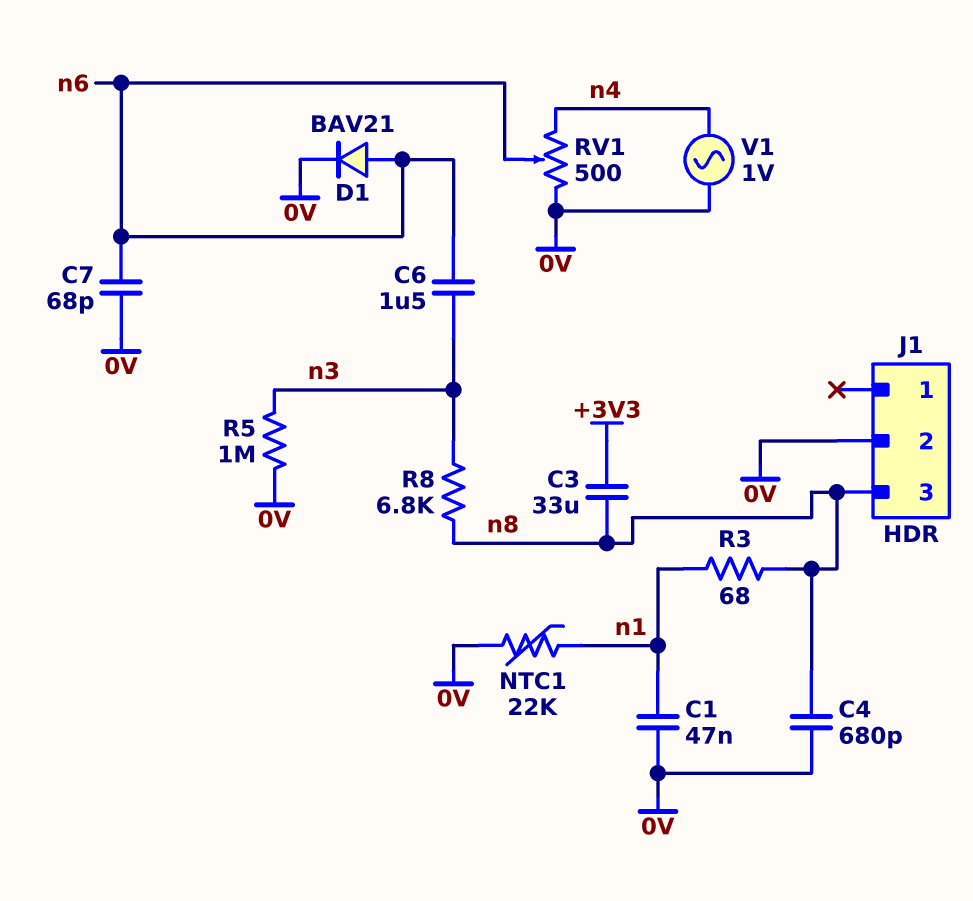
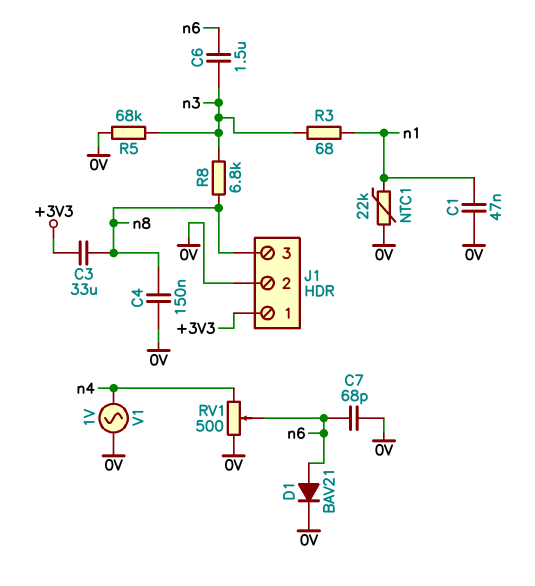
C4: 680pF (0V, n8) -> 150nF (0V, n8)
J1 pin 1: none -> +3V3
R3: 68 (n1, n8) -> 68 (n1, n3)
R5: 1M (0V, n3) -> 68k (0V, n3)

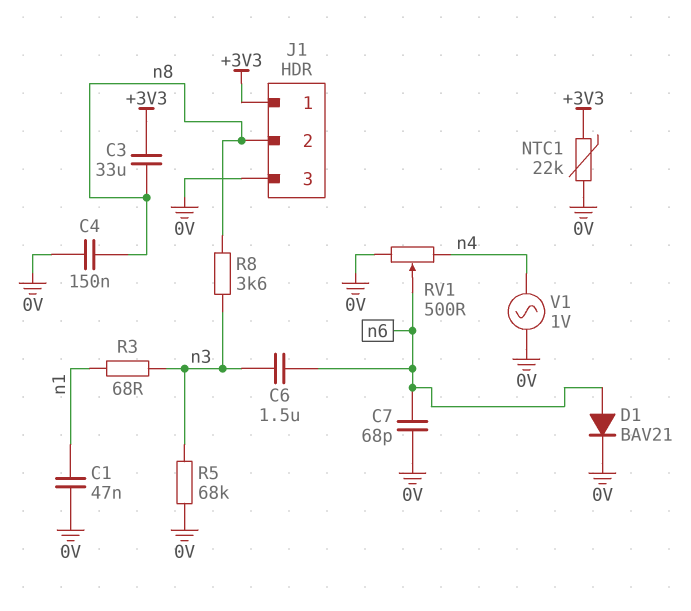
J1 pin 2: 0V -> n8
J1 pin 3: n8 -> 0V
NTC1: 22k (0V, n1) -> 22k (+3V3, 0V)
R8: 6.8k (n3, n8) -> 3.6k (n3, n8)

